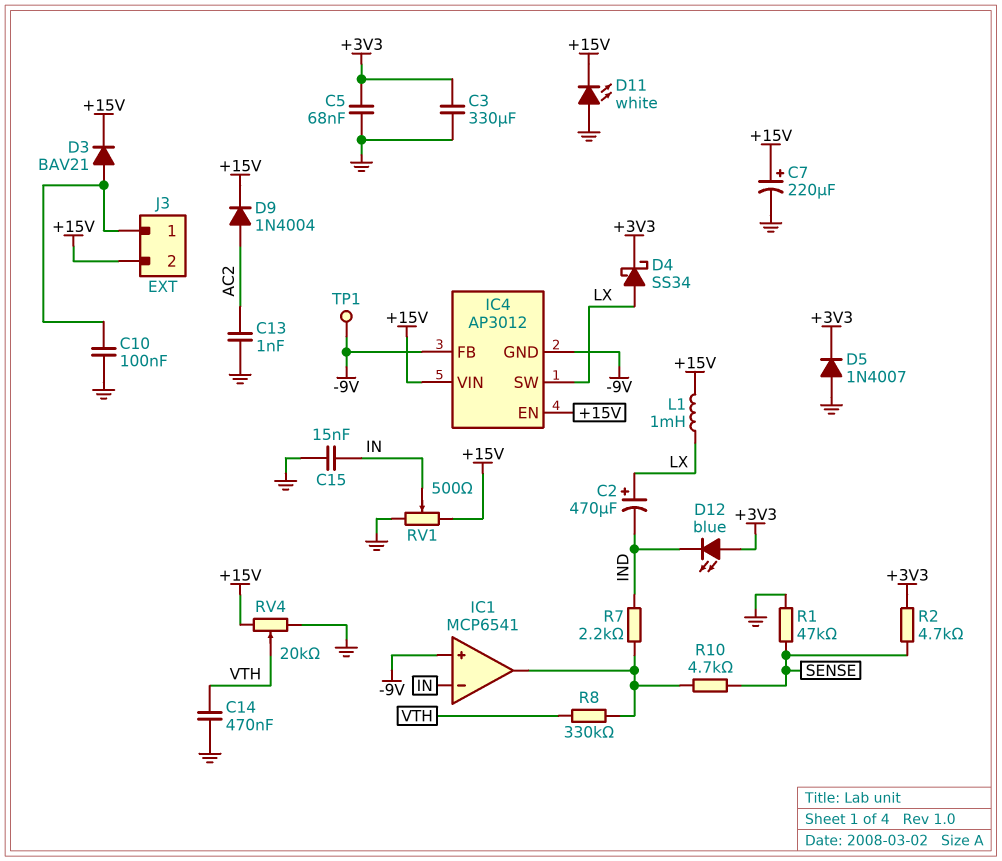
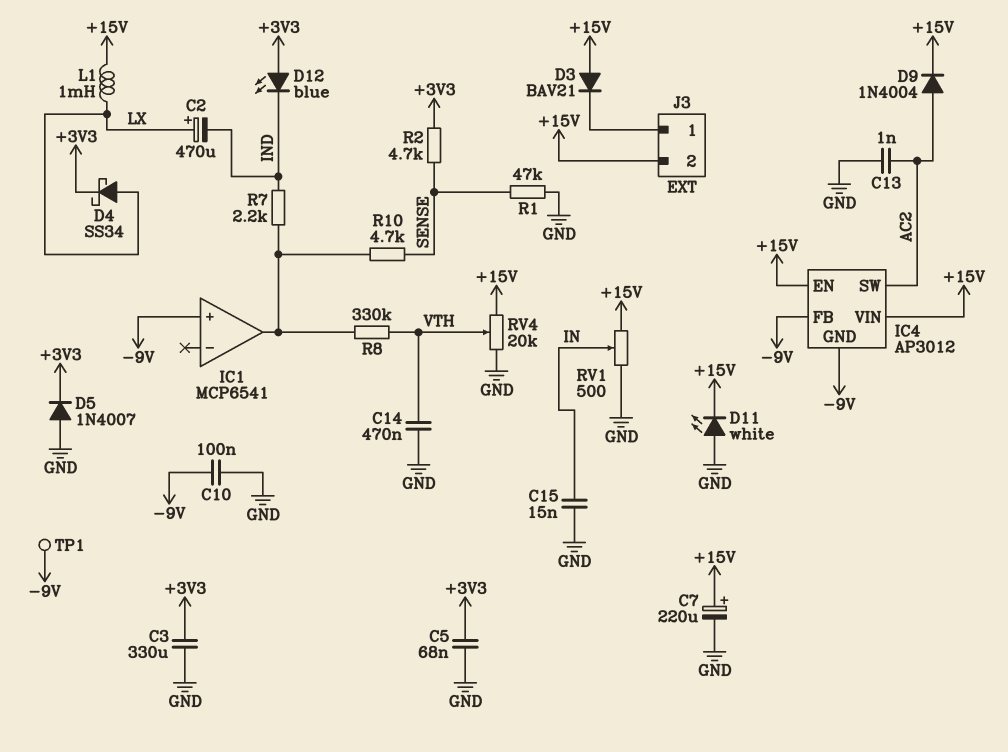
C10: 100nF (GND, J3/1) -> 100nF (-9V, GND)
D3: diode BAV21 (A J3/1, K +15V) -> diode BAV21 (A +15V, K J3/1)
IC1 pin in-: IN -> none
IC4 pin SW: LX -> AC2

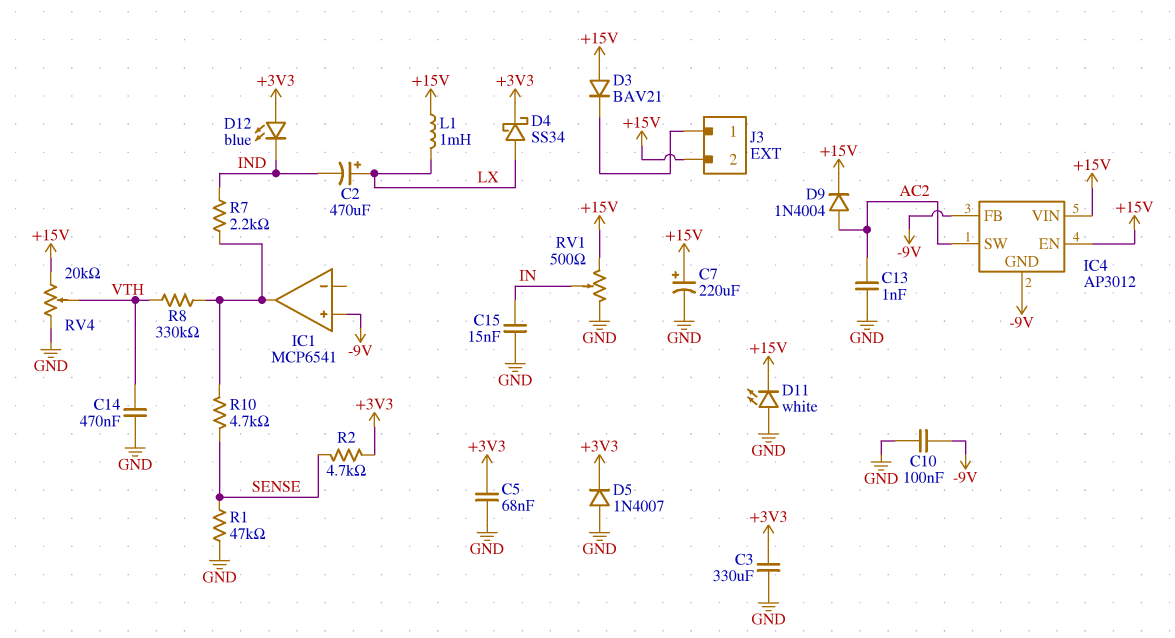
TP1: test point (-9V) -> none

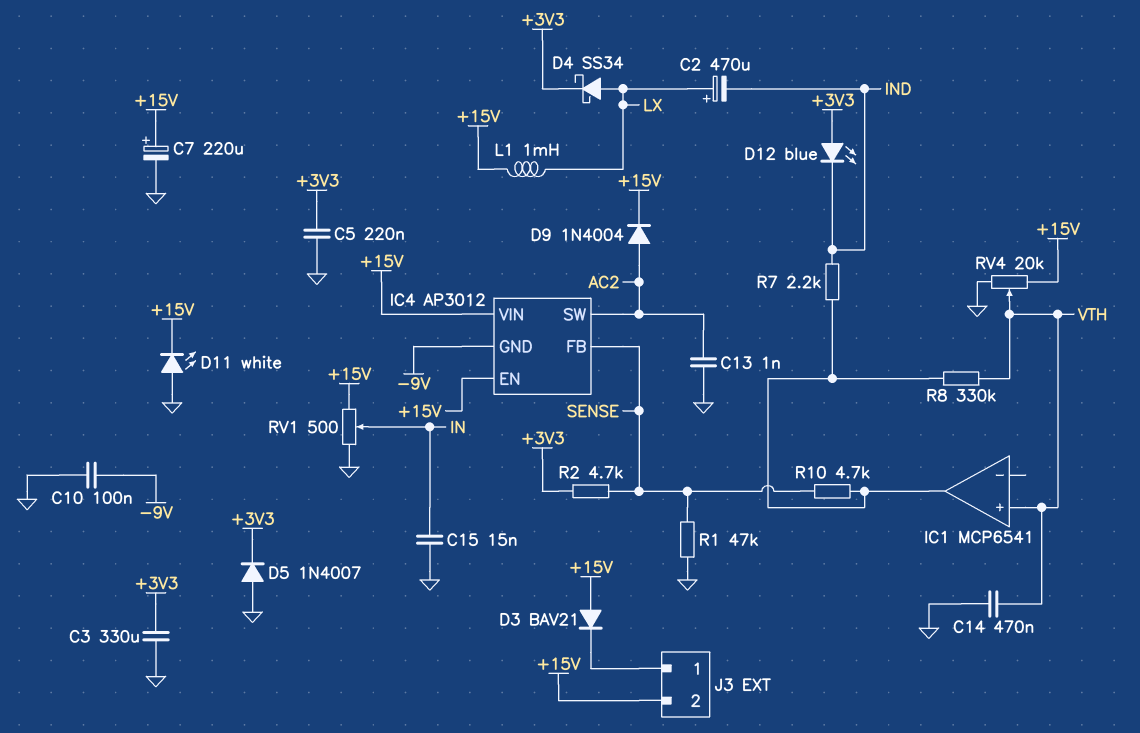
C5: 68nF (+3V3, GND) -> 220nF (+3V3, GND)
IC1 pin in+: -9V -> VTH
IC4 pin FB: -9V -> SENSE

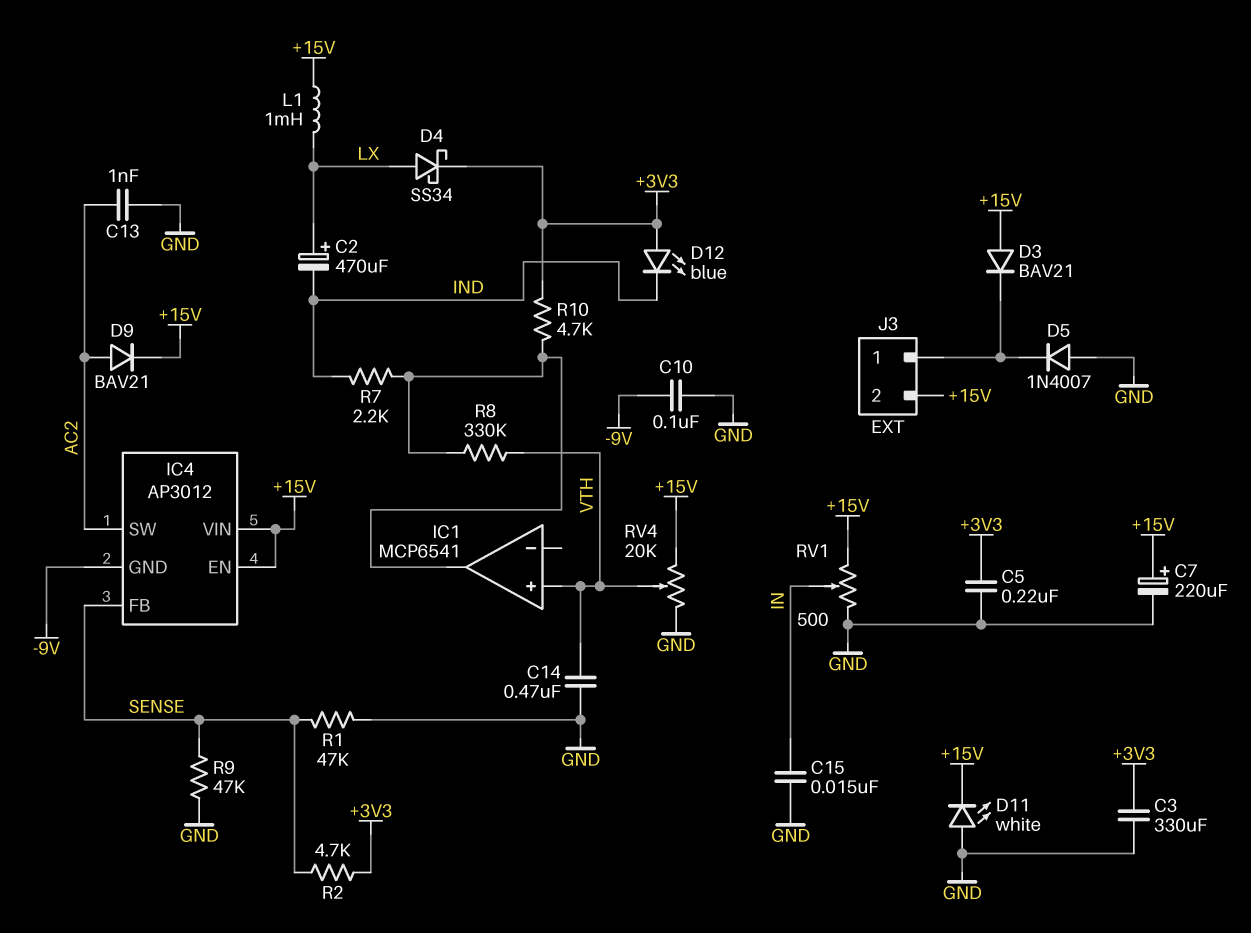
D5: diode 1N4007 (A GND, K +3V3) -> diode 1N4007 (A GND, K J3/1)
D9: diode 1N4004 (A AC2, K +15V) -> diode BAV21 (A AC2, K +15V)
R9: none -> 47k (GND, SENSE)
R10: 4.7k (IC1/out, SENSE) -> 4.7k (+3V3, IC1/out)

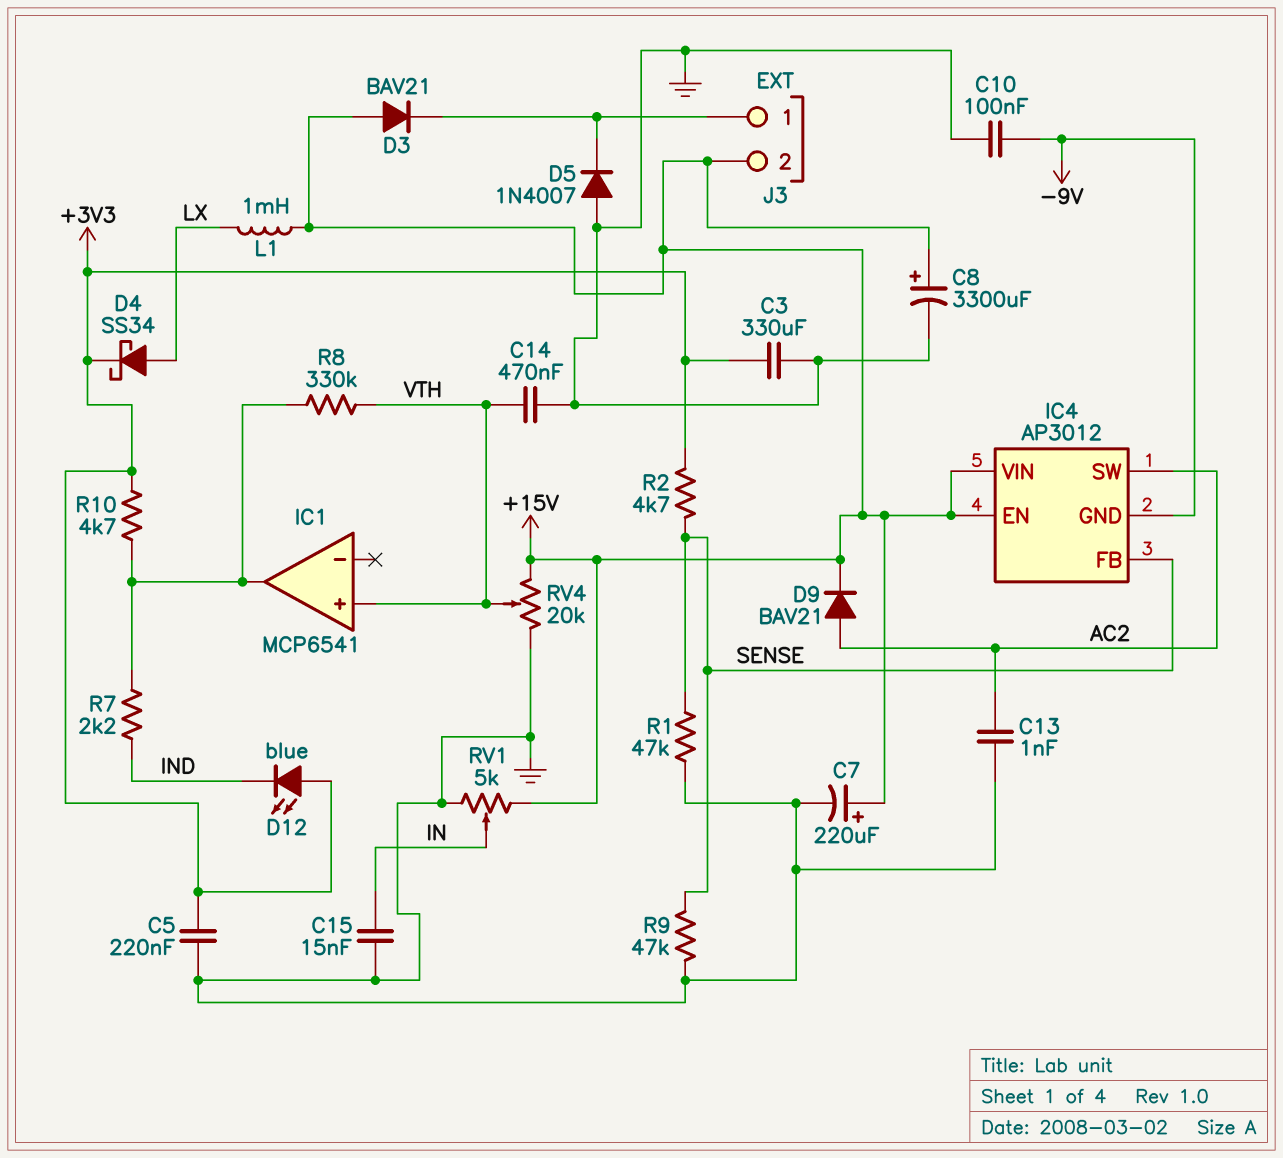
C2: 470uF (plus LX, minus IND) -> none
C8: none -> 3300uF (plus +15V, minus GND)
D11: LED white (A GND, K +15V) -> none
RV1: 500 (+15V, GND, wiper IN) -> 5k (+15V, GND, wiper IN)

